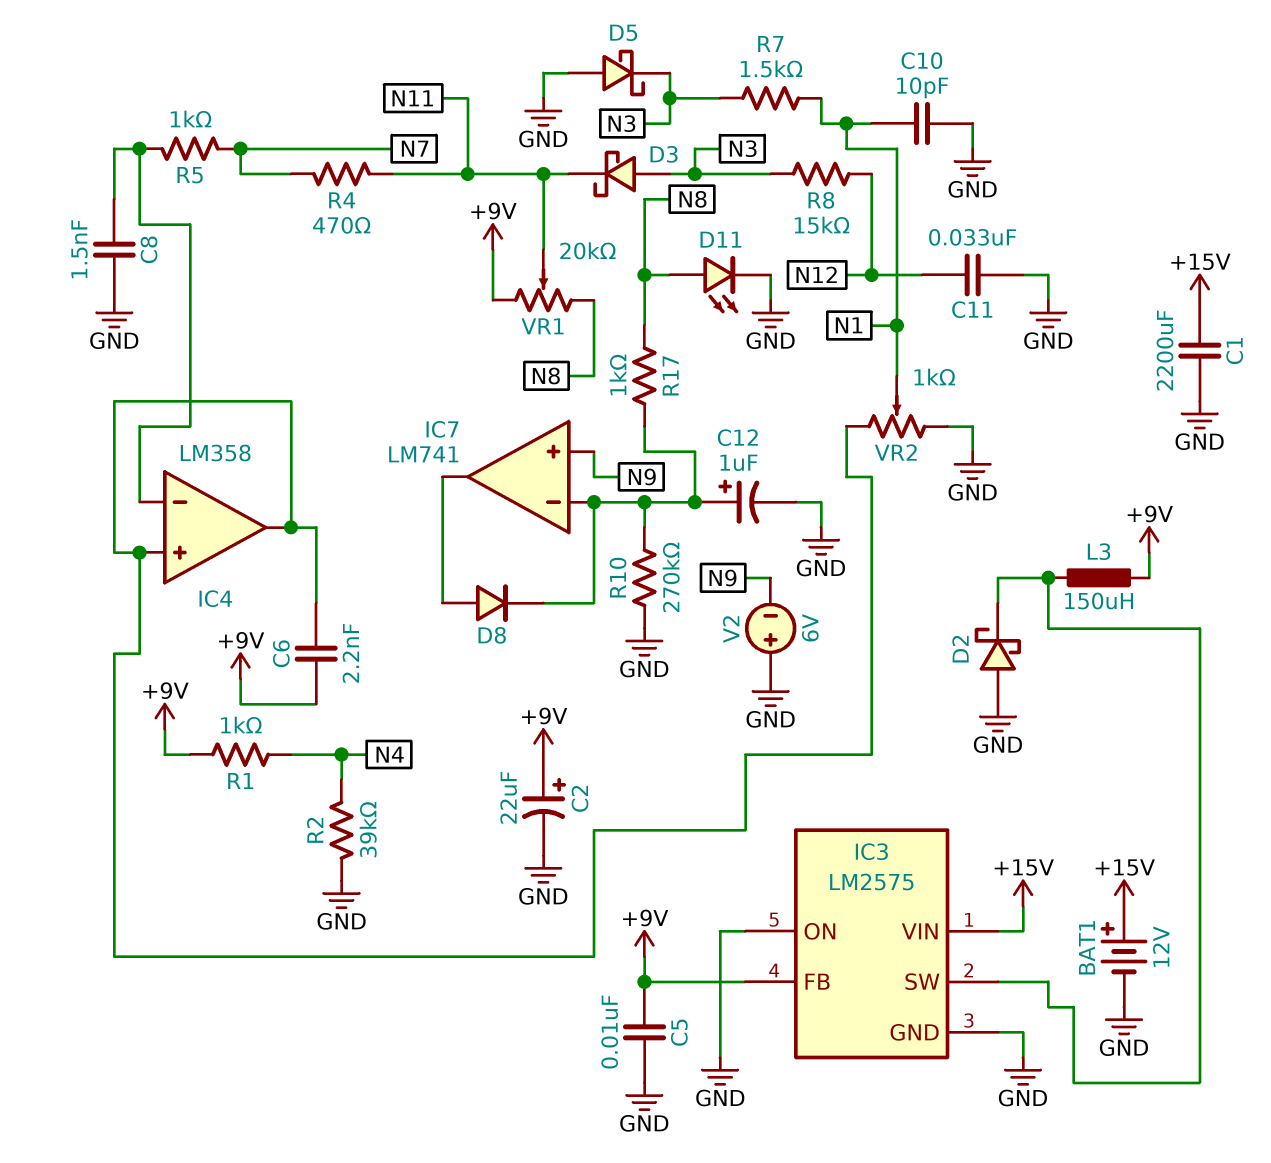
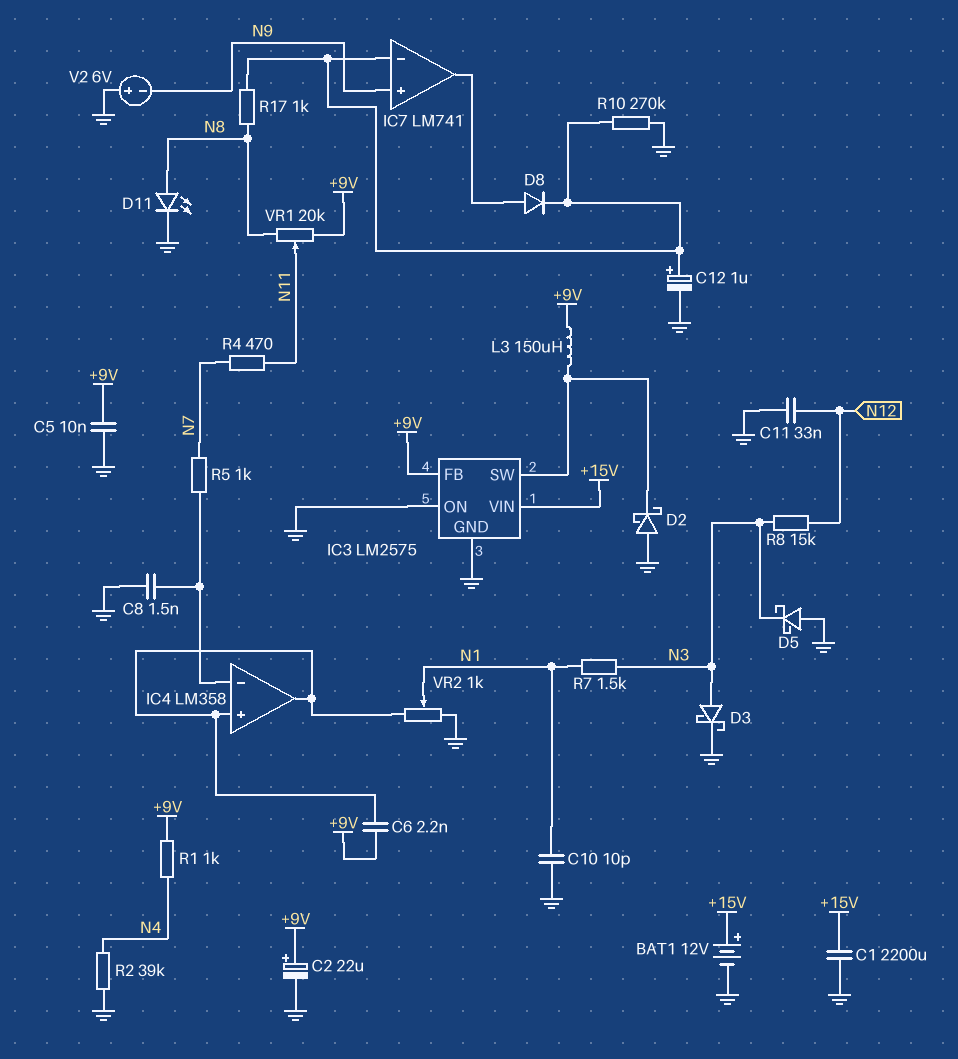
D3: schottky (A N3, K N11) -> schottky (A N3, K GND)

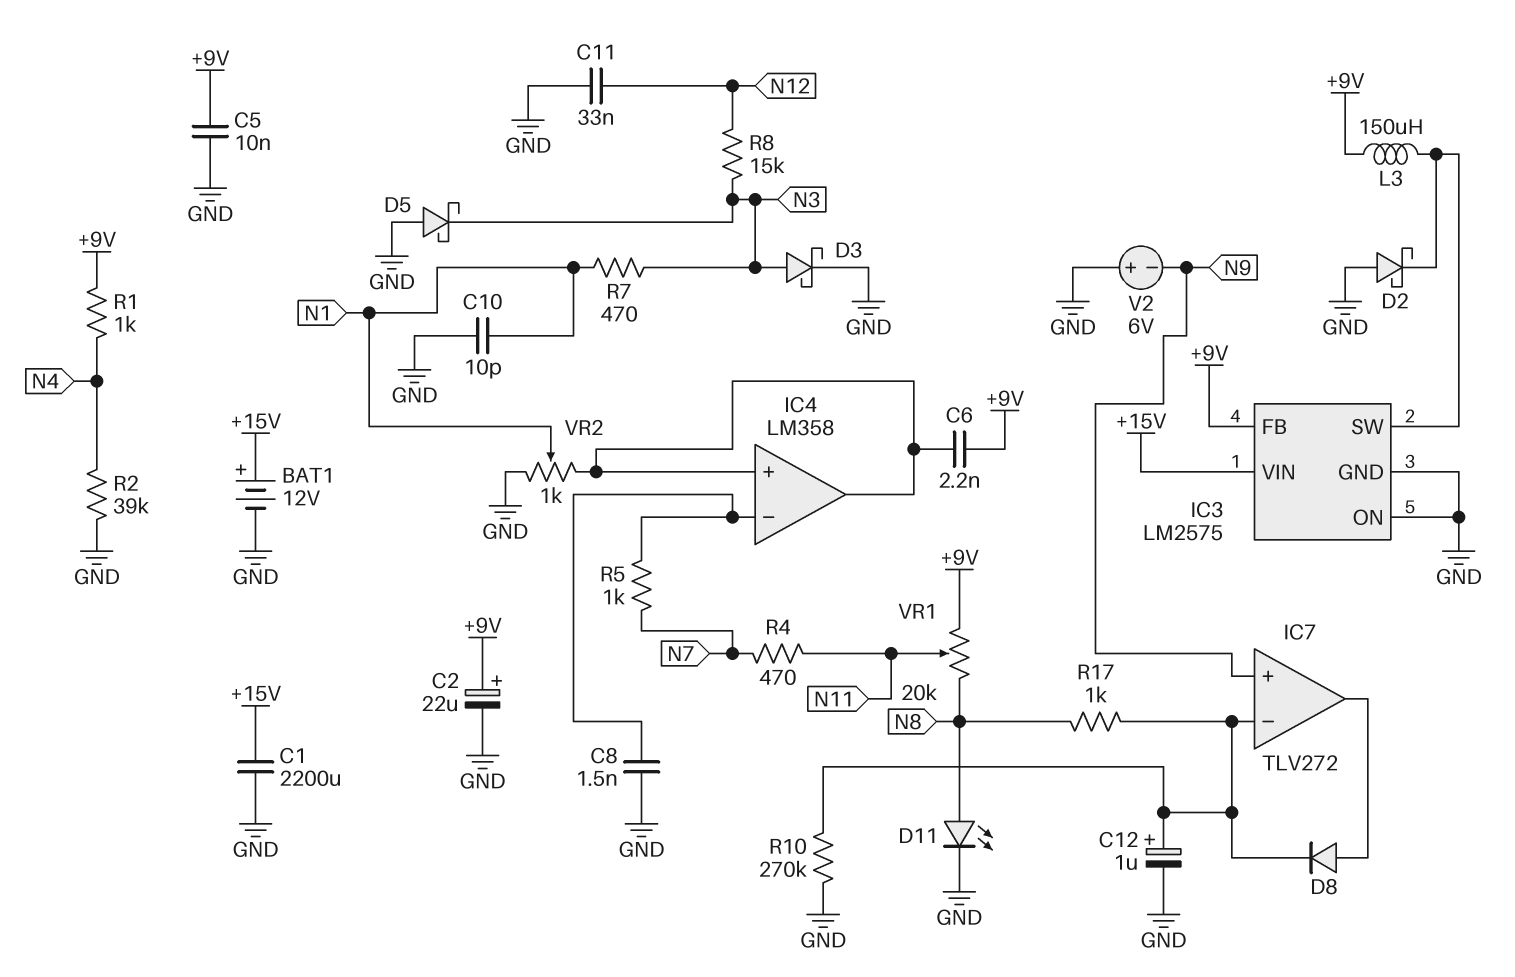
IC7: LM741 -> TLV272
R7: 1.5k (N1, N3) -> 470 (N1, N3)

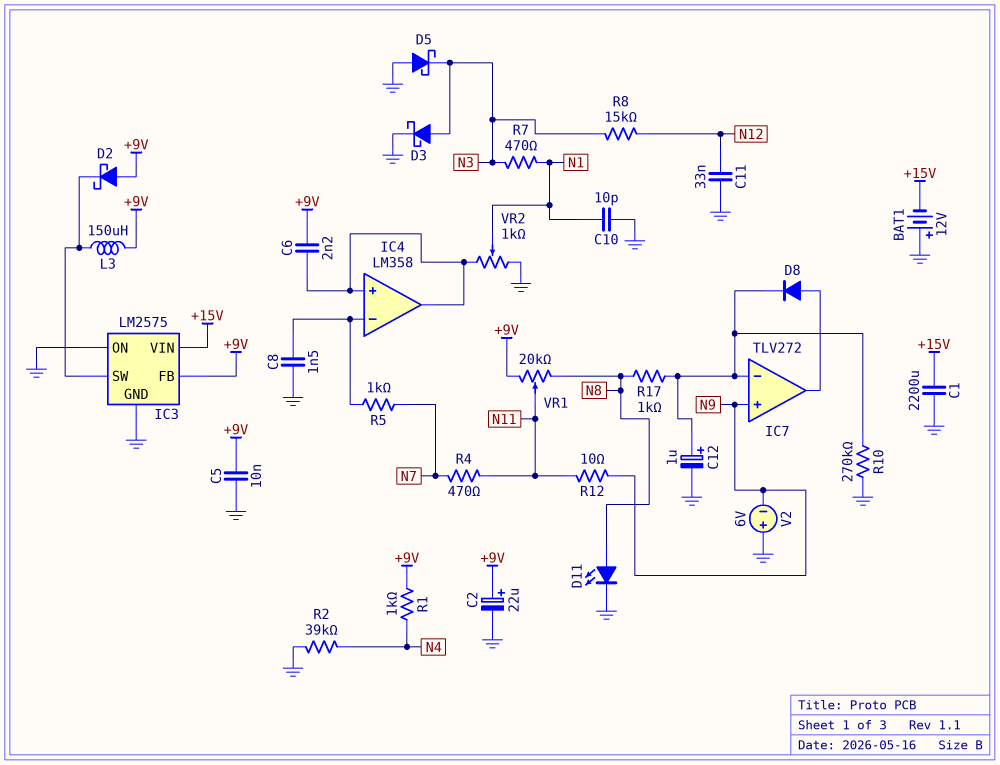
BAT1: 12V (plus +15V, minus GND) -> 12V (plus GND, minus +15V)
D2: schottky (A GND, K IC3/SW) -> schottky (A +9V, K IC3/SW)
R12: none -> 10 (N9, N11)

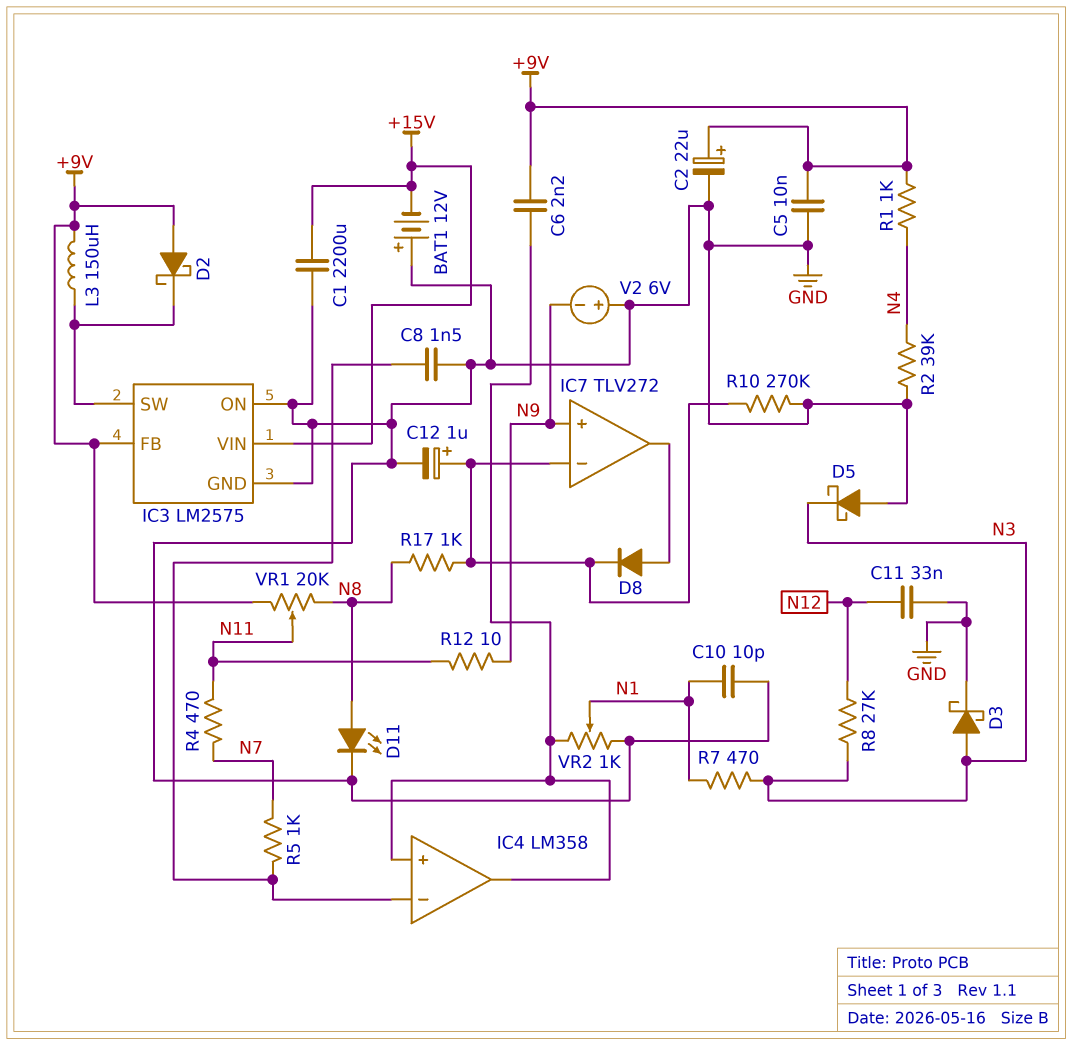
R8: 15k (N3, N12) -> 27k (N3, N12)

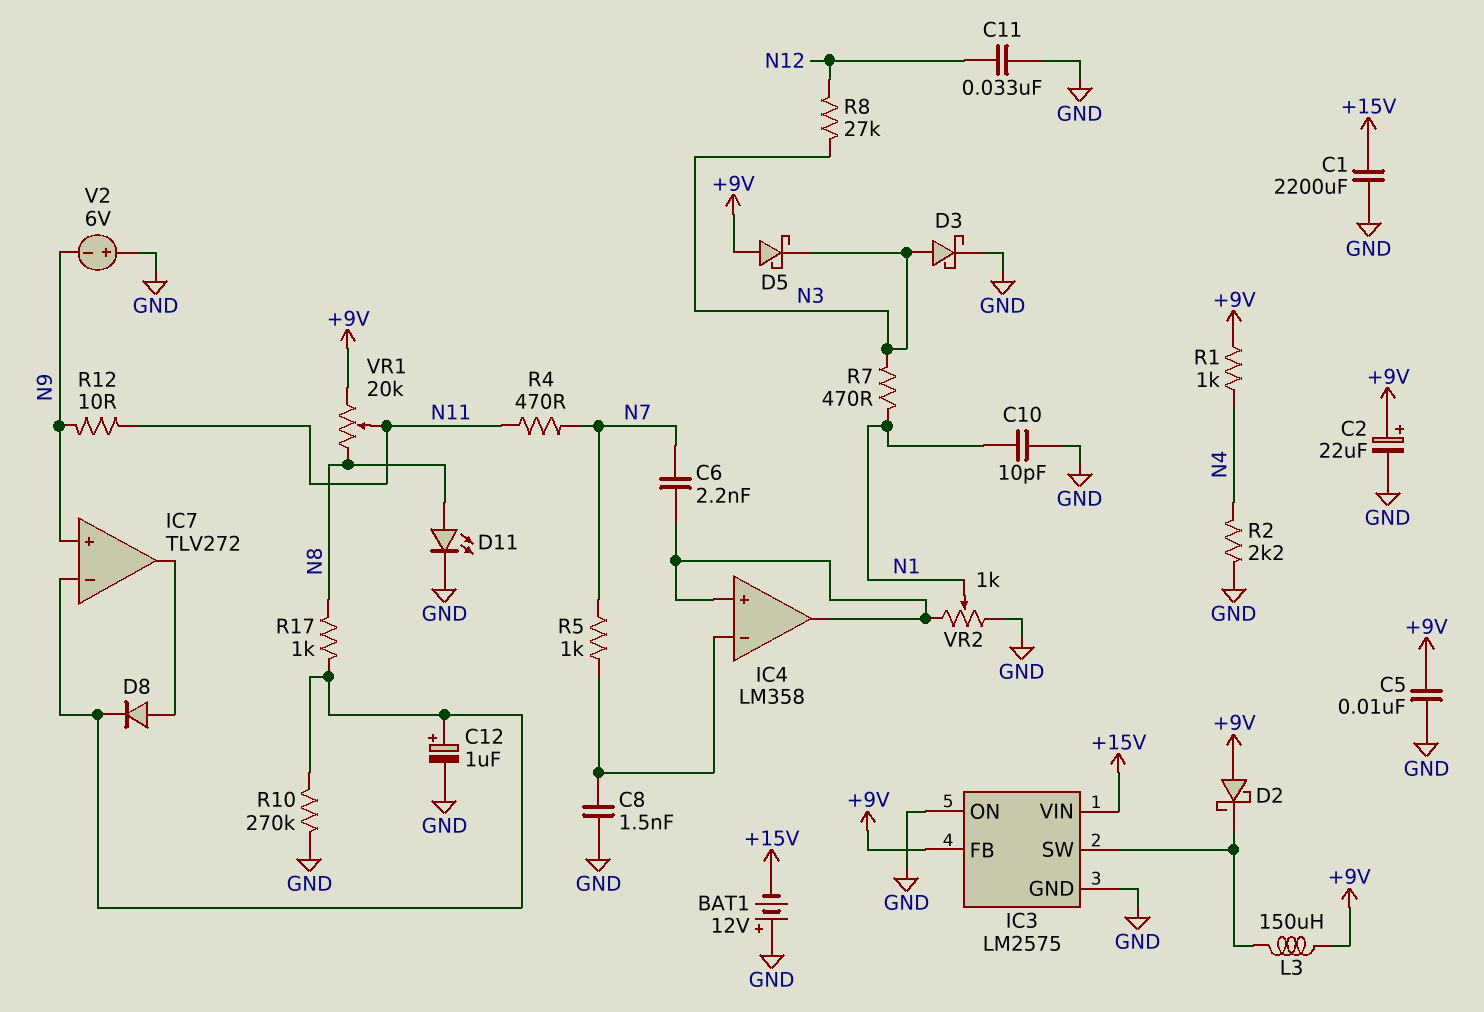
C6: 2.2nF (+9V, IC4/in+) -> 2.2nF (IC4/in+, N7)
D5: schottky (A GND, K N3) -> schottky (A +9V, K N3)
R2: 39k (GND, N4) -> 2.2k (GND, N4)

